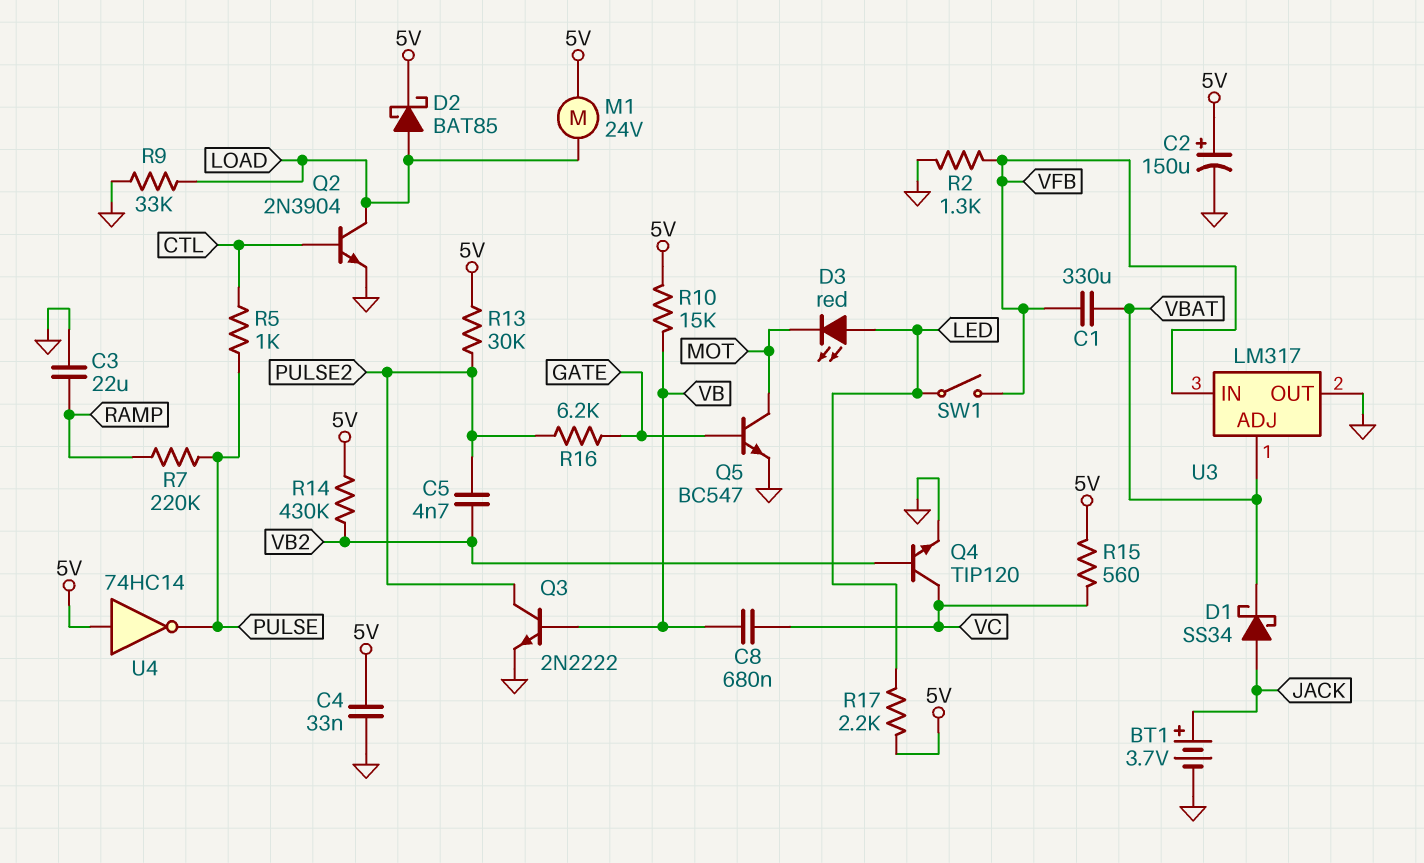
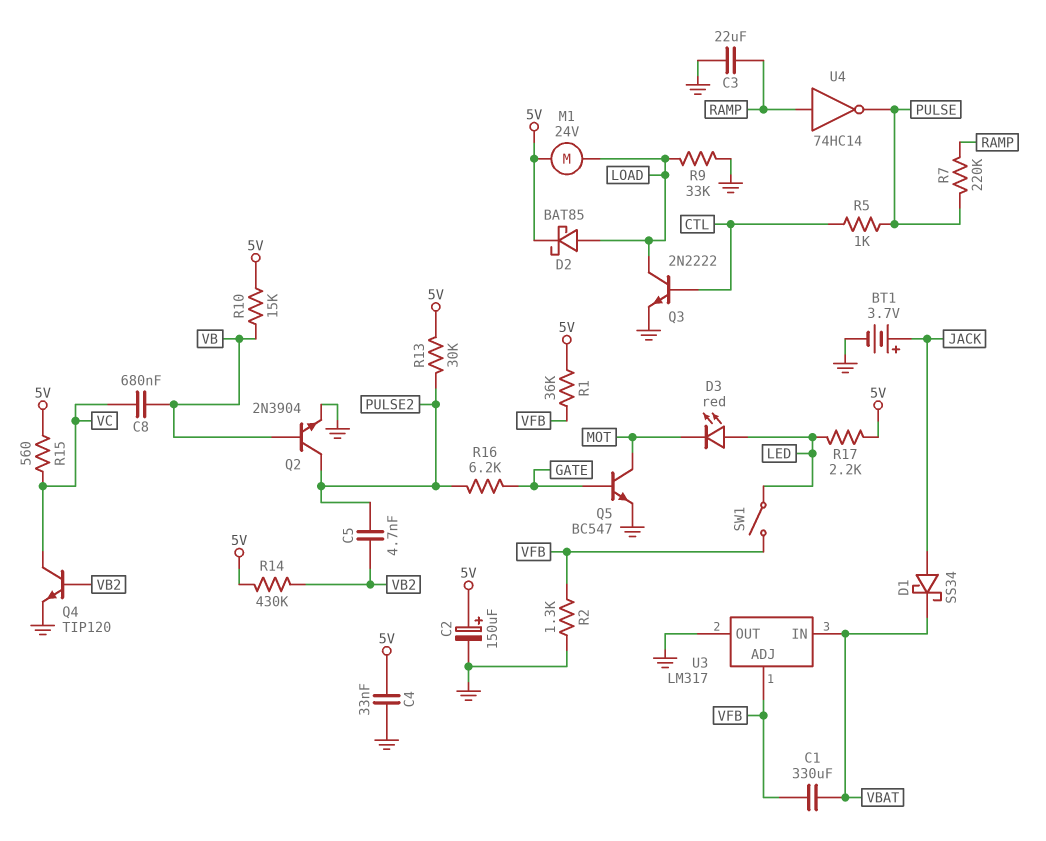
Q2: NPN 2N3904 (B CTL, C LOAD, E GND) -> NPN 2N3904 (B VB, C PULSE2, E GND)
Q3: NPN 2N2222 (B VB, C PULSE2, E GND) -> NPN 2N2222 (B CTL, C LOAD, E GND)
R1: none -> 36k (5V, VFB)
U3 pin ADJ: VBAT -> VFB
U3 pin IN: VFB -> VBAT
U4: NOT 74HC14 (in 5V, out PULSE) -> NOT 74HC14 (in RAMP, out PULSE)

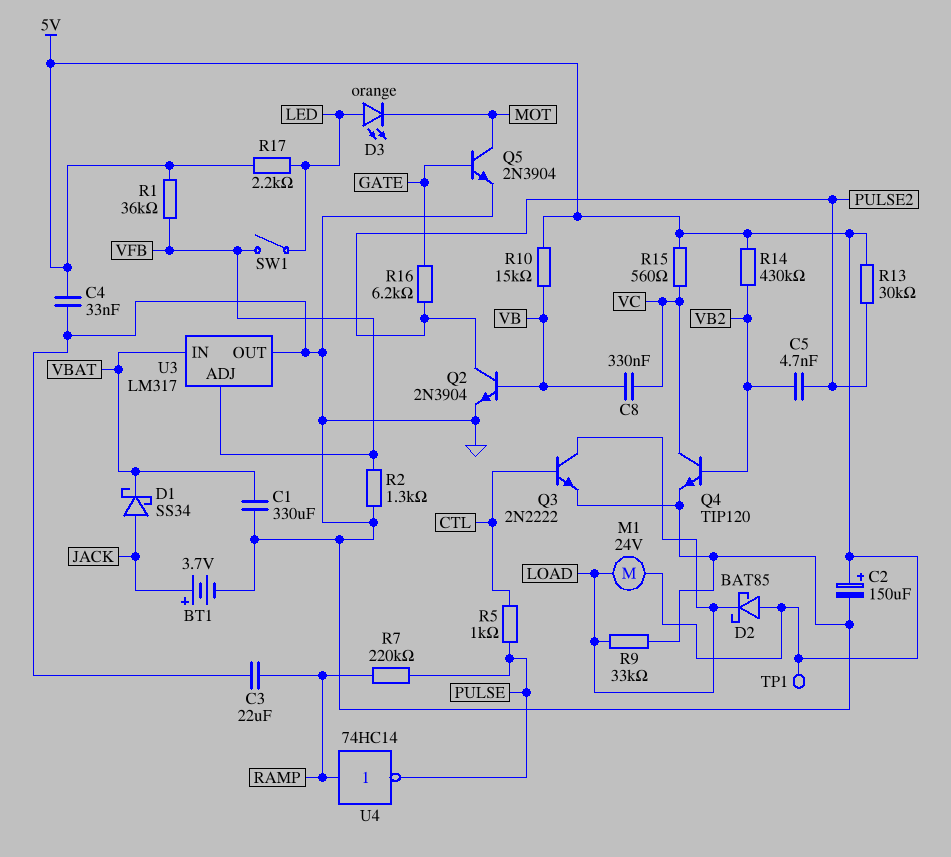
C1: 330uF (VBAT, VFB) -> 330uF (GND, VBAT)
C8: 680nF (VB, VC) -> 330nF (VB, VC)
D2: schottky BAT85 (A LOAD, K 5V) -> schottky BAT85 (A 5V, K LOAD)
D3: LED red (A LED, K MOT) -> LED orange (A LED, K MOT)
Q5: NPN BC547 (B GATE, C MOT, E GND) -> NPN 2N3904 (B GATE, C MOT, E GND)
TP1: none -> test point (5V)

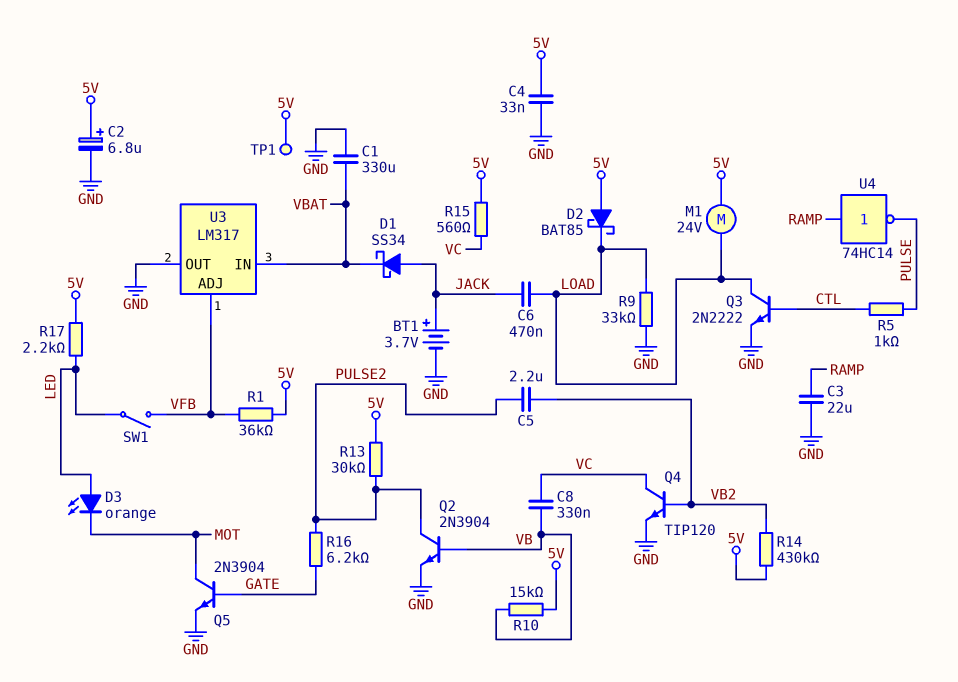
C2: 150uF (plus 5V, minus GND) -> 6.8uF (plus 5V, minus GND)
C5: 4.7nF (PULSE2, VB2) -> 2.2uF (PULSE2, VB2)
C6: none -> 470nF (JACK, LOAD)
R2: 1.3k (GND, VFB) -> none
R7: 220k (PULSE, RAMP) -> none

